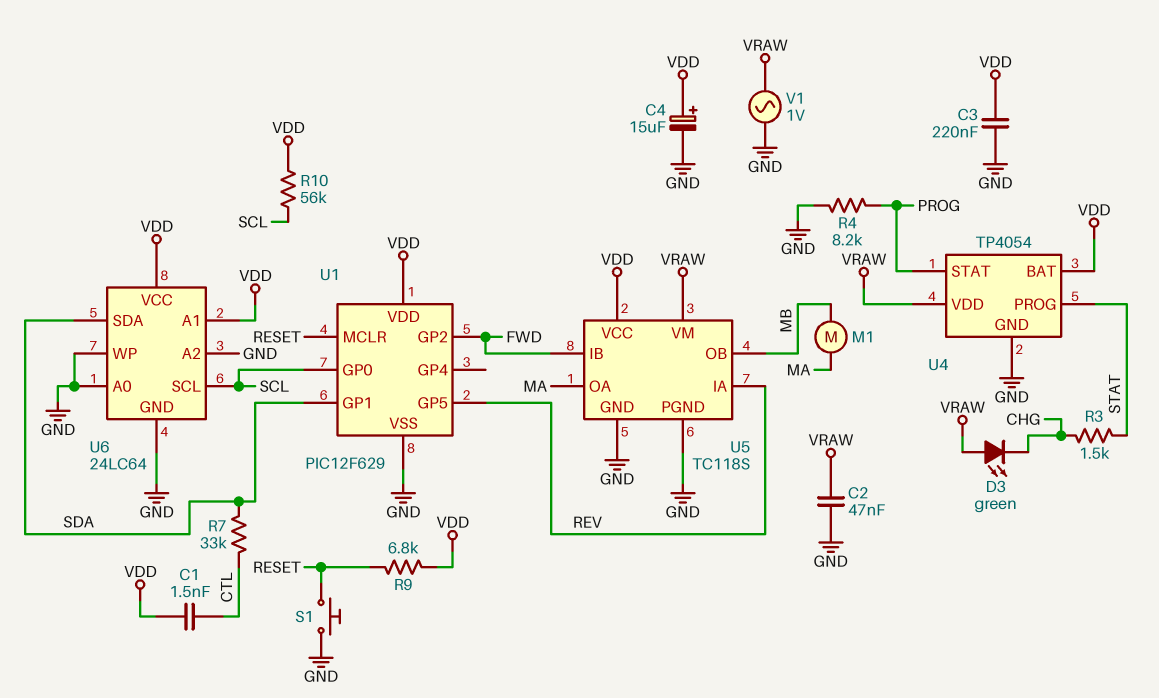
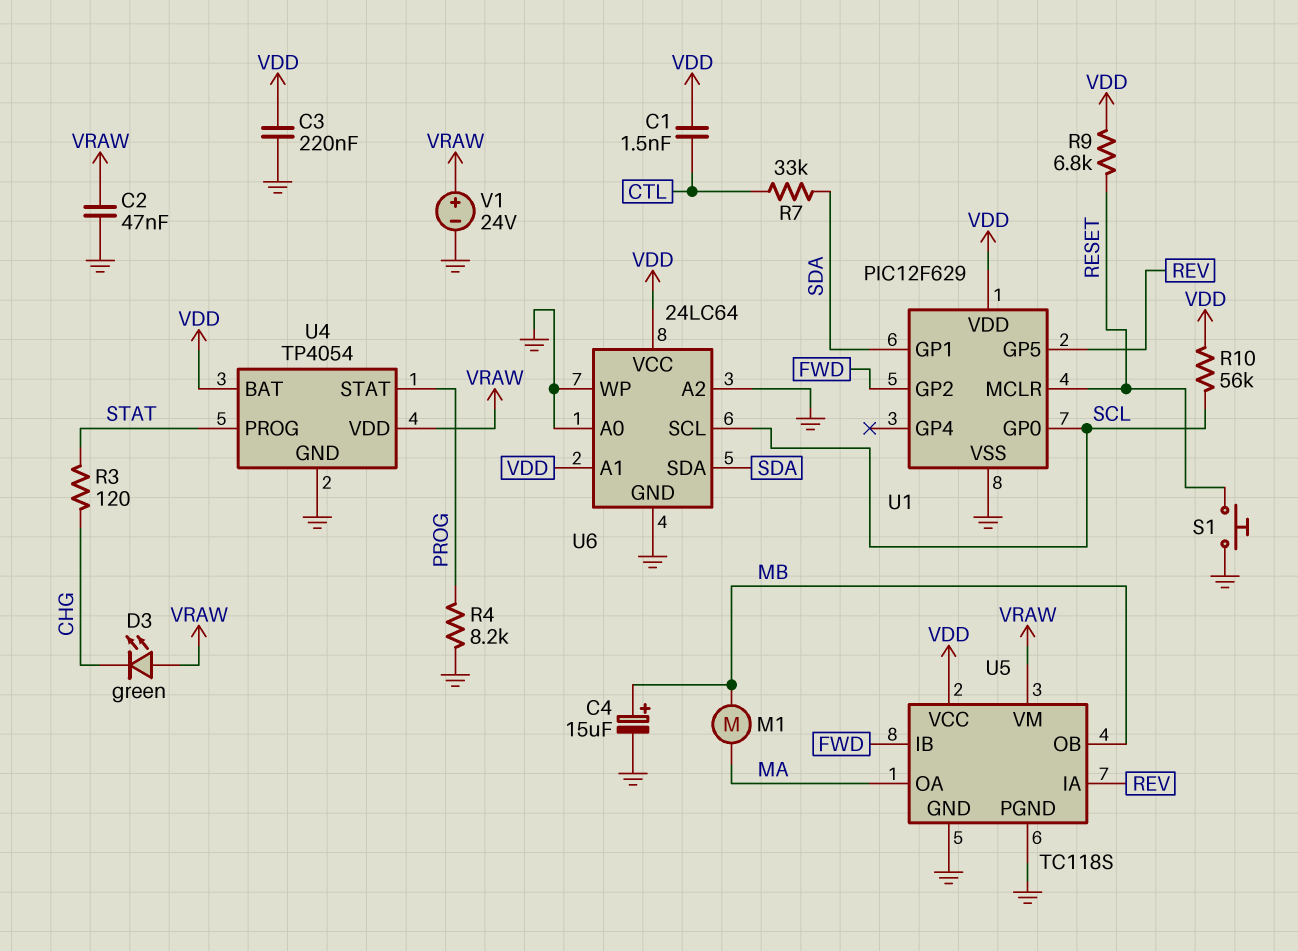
C4: 15uF (plus VDD, minus GND) -> 15uF (plus MB, minus GND)
R3: 1.5k (CHG, STAT) -> 120 (CHG, STAT)
V1: AC 1V (GND, VRAW) -> 24V (plus VRAW, minus GND)

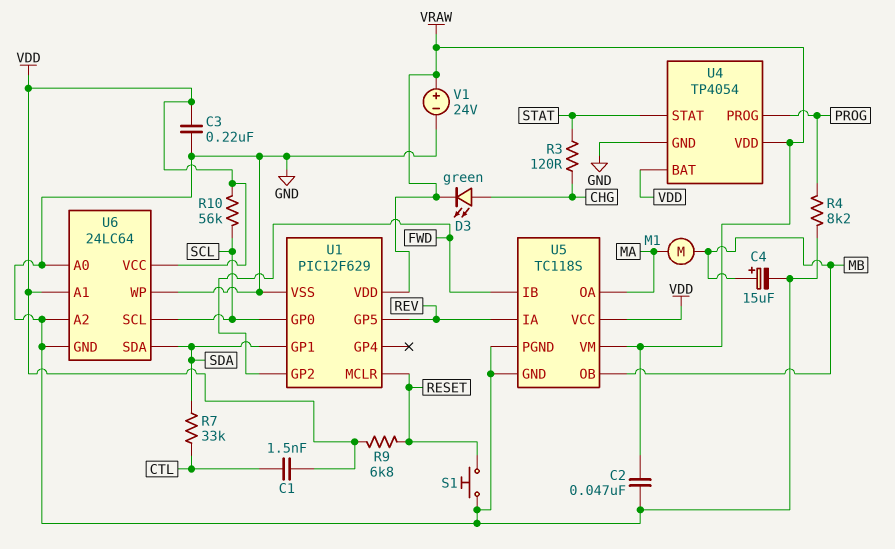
D3: LED green (A VRAW, K CHG) -> LED green (A CHG, K VRAW)
U1 pin VDD: VDD -> VRAW
U4 pin PROG: STAT -> PROG
U4 pin STAT: PROG -> STAT

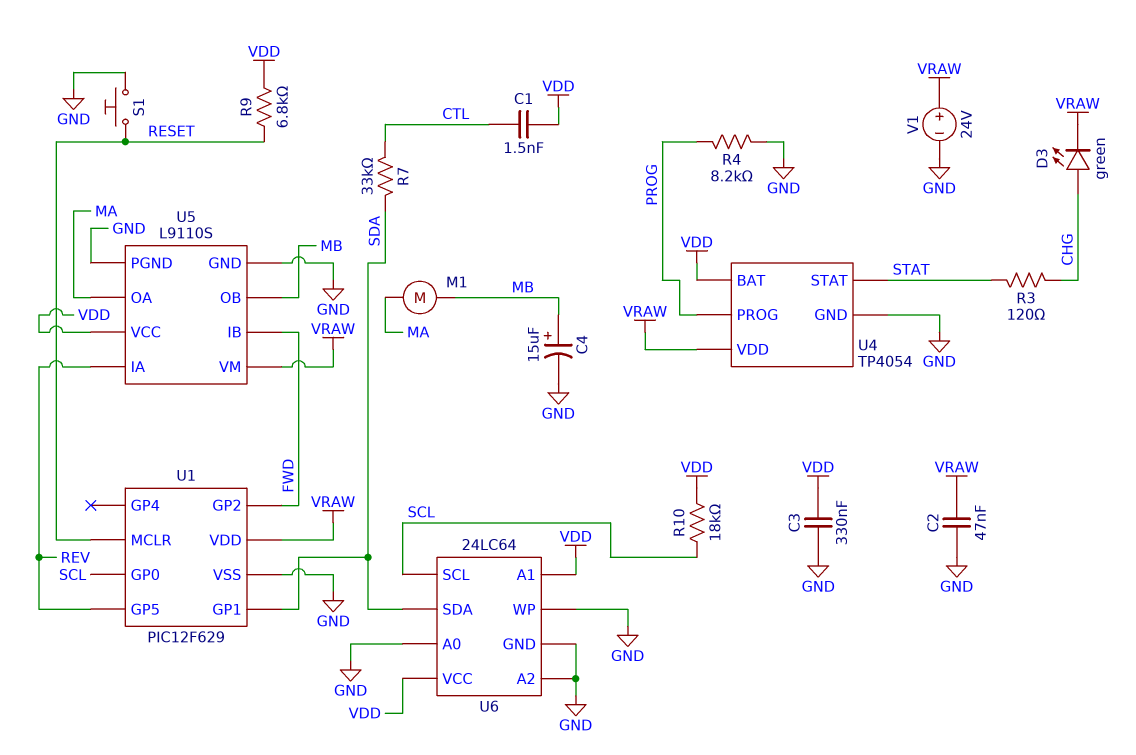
C3: 220nF (GND, VDD) -> 330nF (GND, VDD)
R10: 56k (SCL, VDD) -> 18k (SCL, VDD)
U5: TC118S -> L9110S

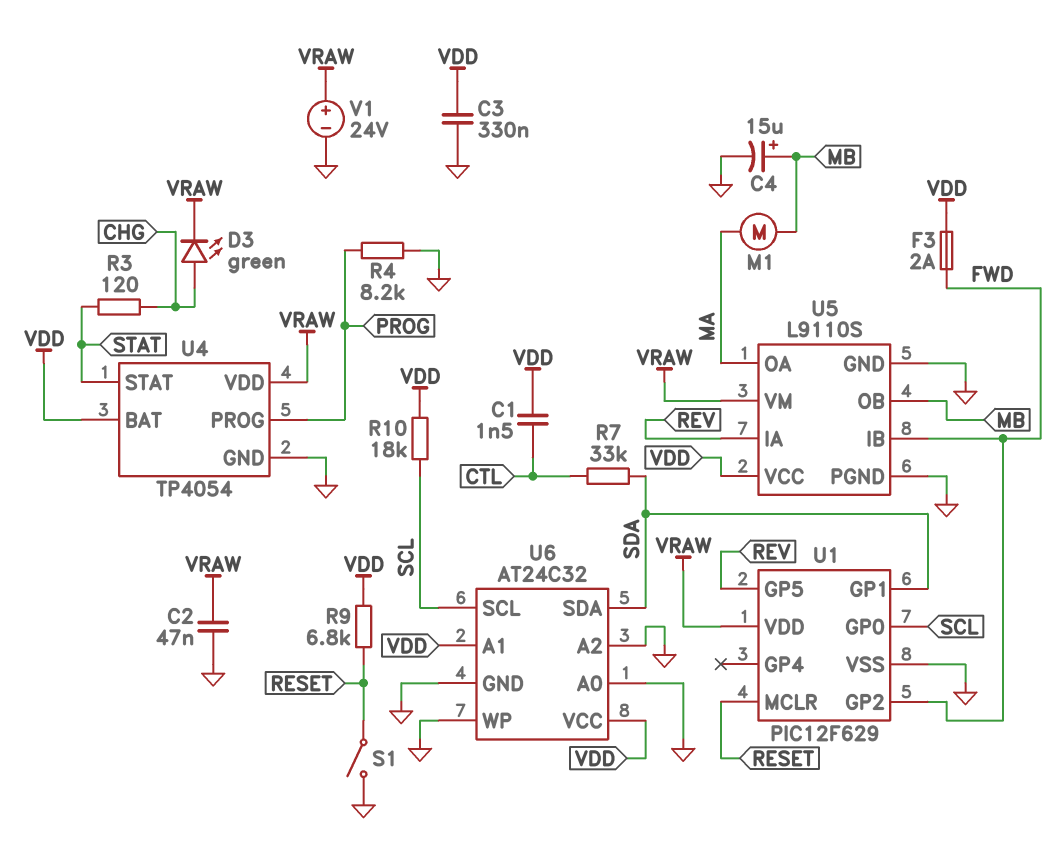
F3: none -> 2A (FWD, VDD)
S1: button (GND, RESET) -> switch (GND, RESET)
U6: 24LC64 -> AT24C32

